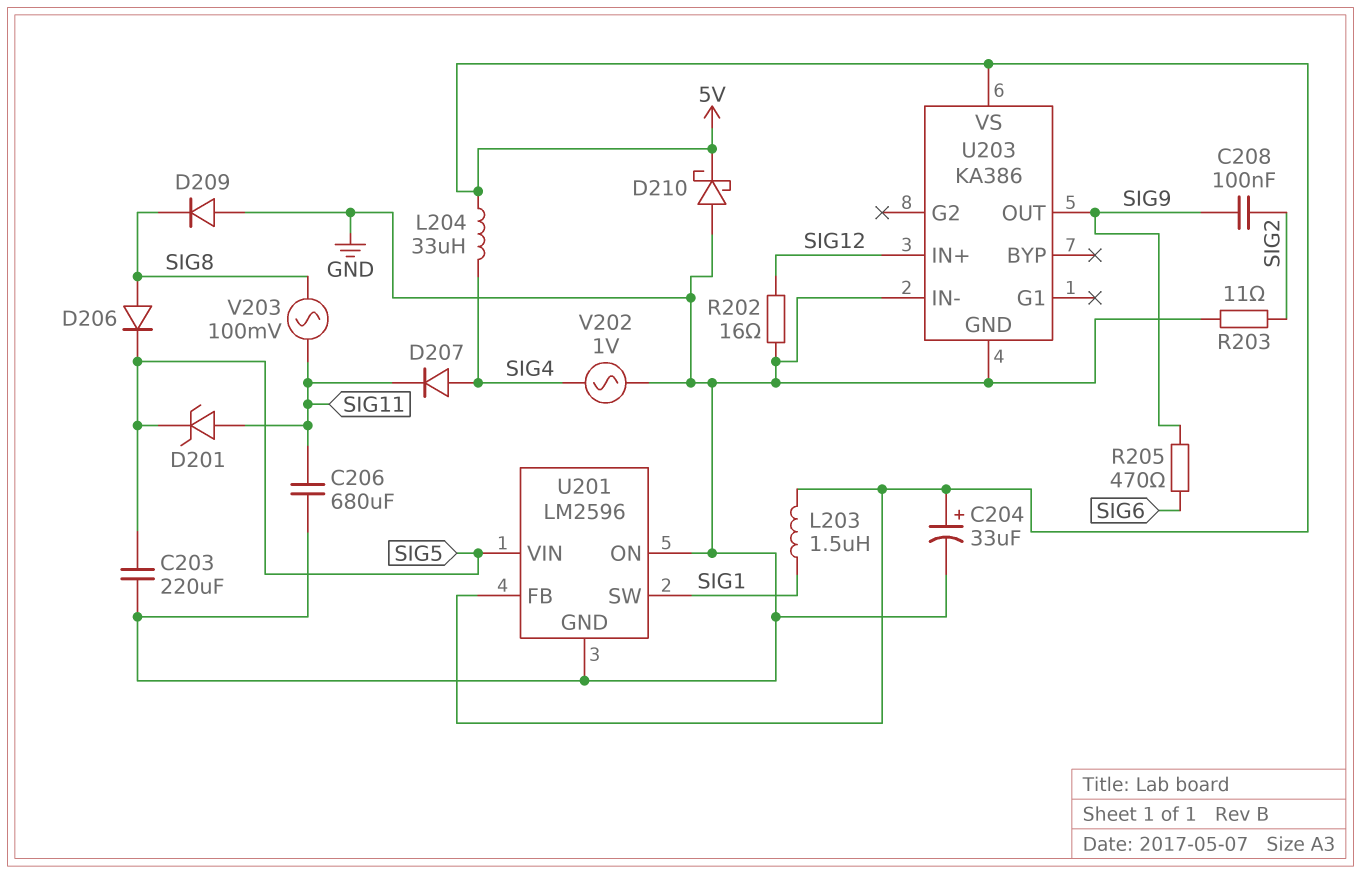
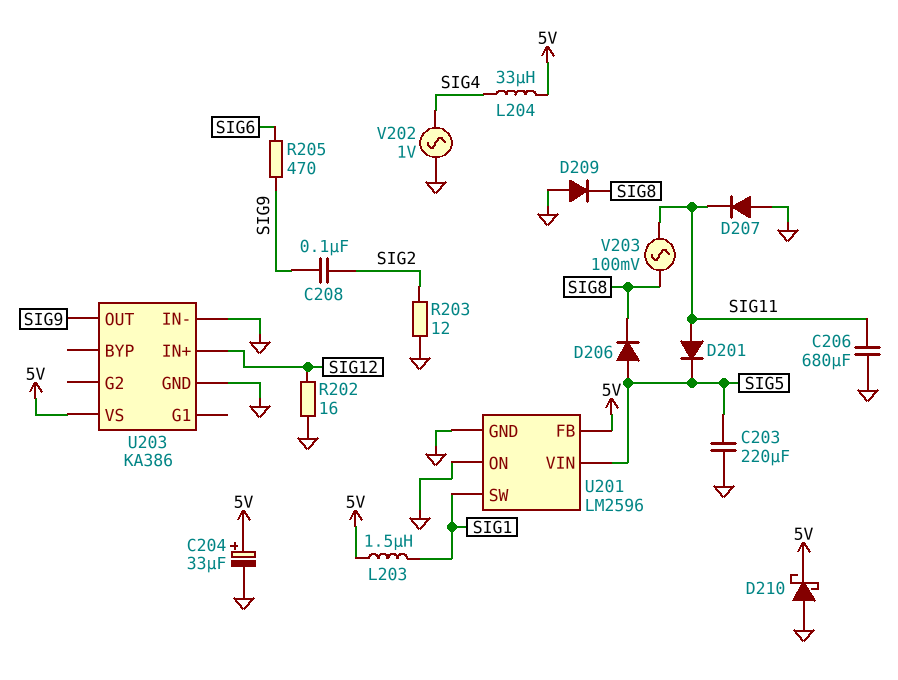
D201: zener (A SIG11, K SIG5) -> diode (A SIG11, K SIG5)
D206: diode (A SIG8, K SIG5) -> diode (A SIG5, K SIG8)
D207: diode (A SIG4, K SIG11) -> diode (A GND, K SIG11)
R203: 11 (GND, SIG2) -> 12 (GND, SIG2)

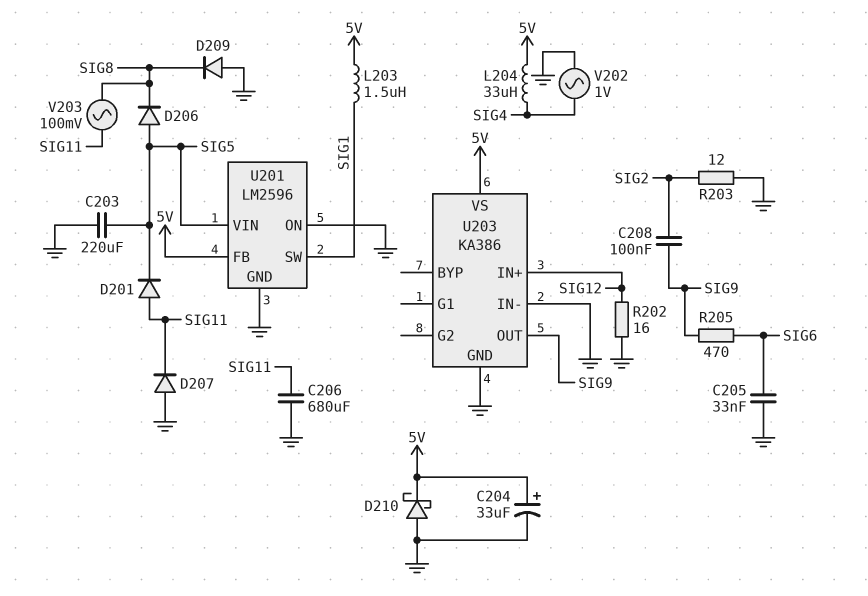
C205: none -> 33nF (GND, SIG6)

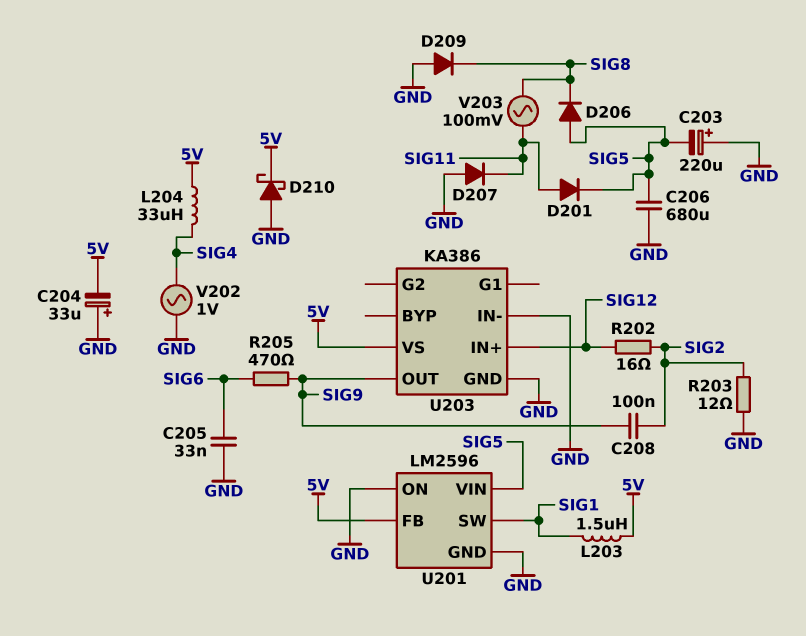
C203: 220uF (GND, SIG5) -> 220uF (plus GND, minus SIG5)
C204: 33uF (plus 5V, minus GND) -> 33uF (plus GND, minus 5V)
C206: 680uF (GND, SIG11) -> 680uF (GND, SIG5)
R202: 16 (GND, SIG12) -> 16 (SIG2, SIG12)

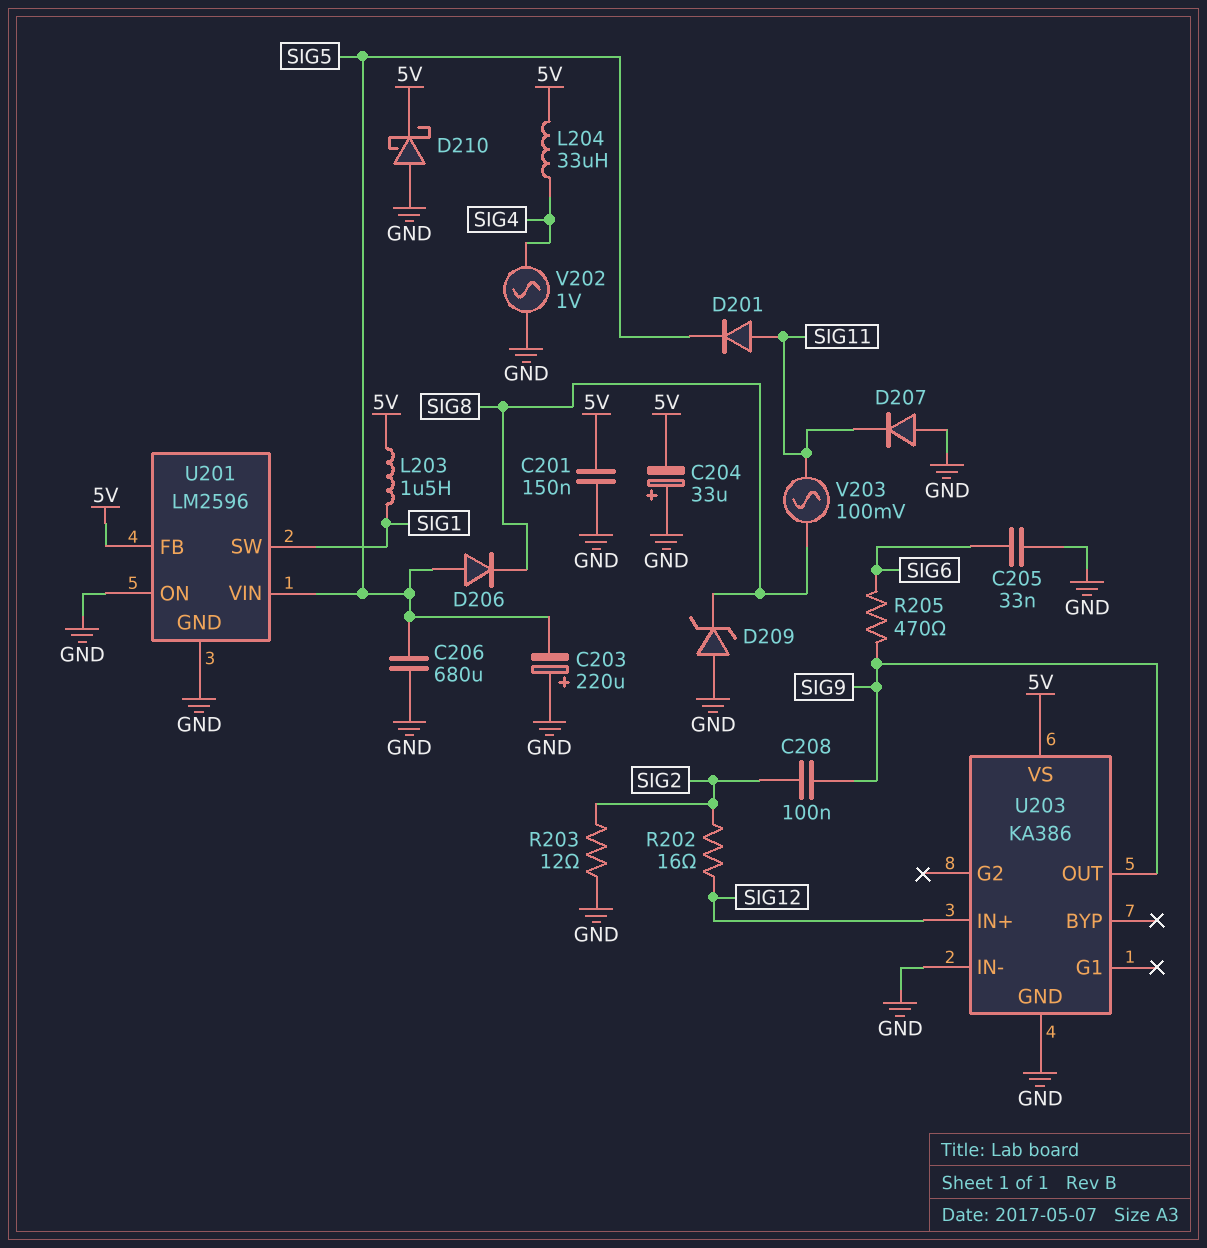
C201: none -> 150nF (5V, GND)
D209: diode (A GND, K SIG8) -> zener (A GND, K SIG8)

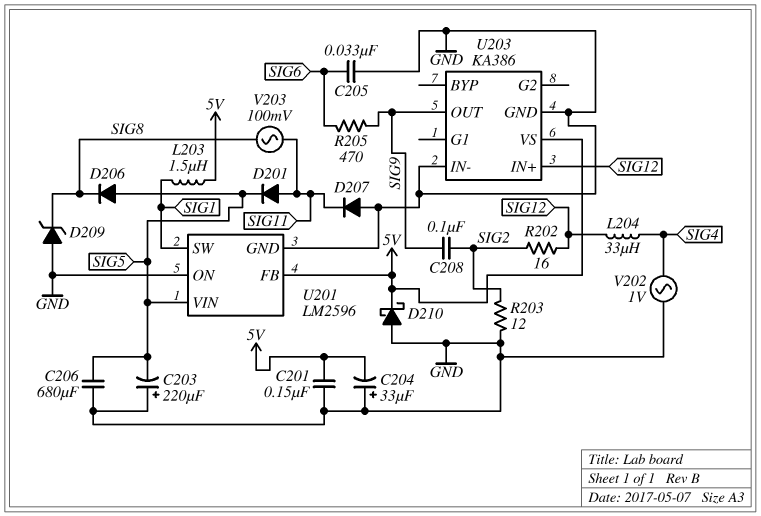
L204: 33uH (5V, SIG4) -> 33uH (SIG4, SIG12)

